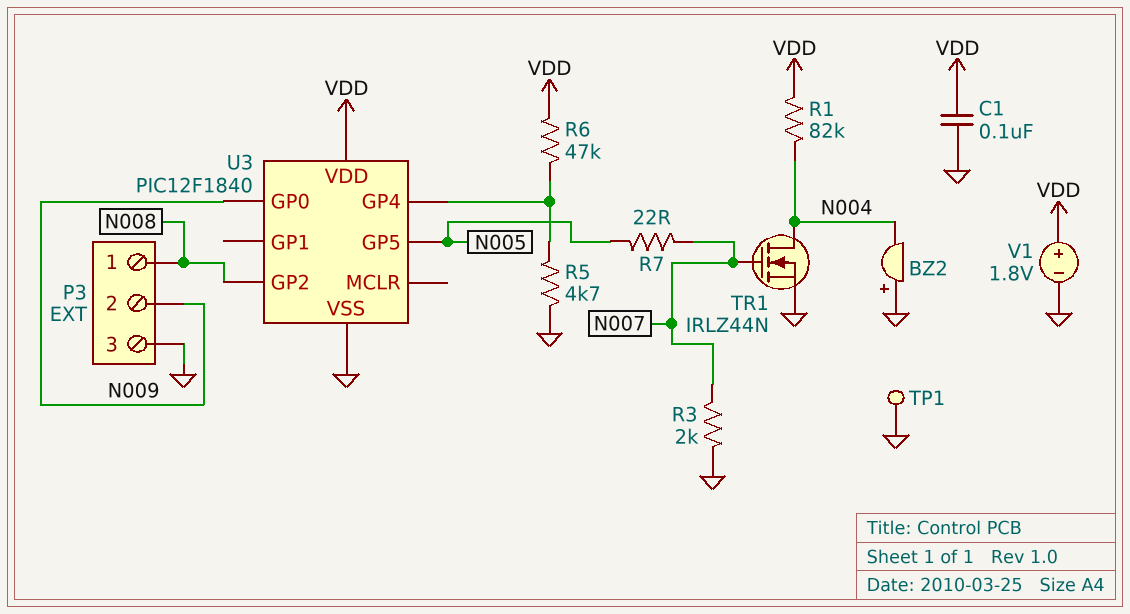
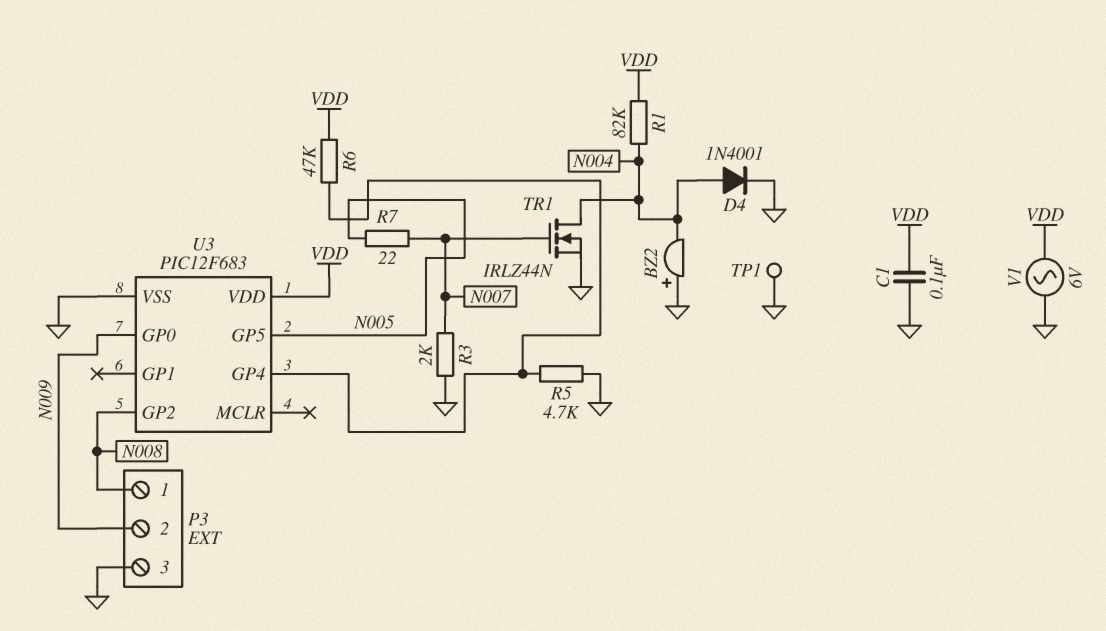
D4: none -> diode 1N4001 (A N004, K GND)
U3: PIC12F1840 -> PIC12F683
V1: 1.8V (plus VDD, minus GND) -> AC 6V (GND, VDD)

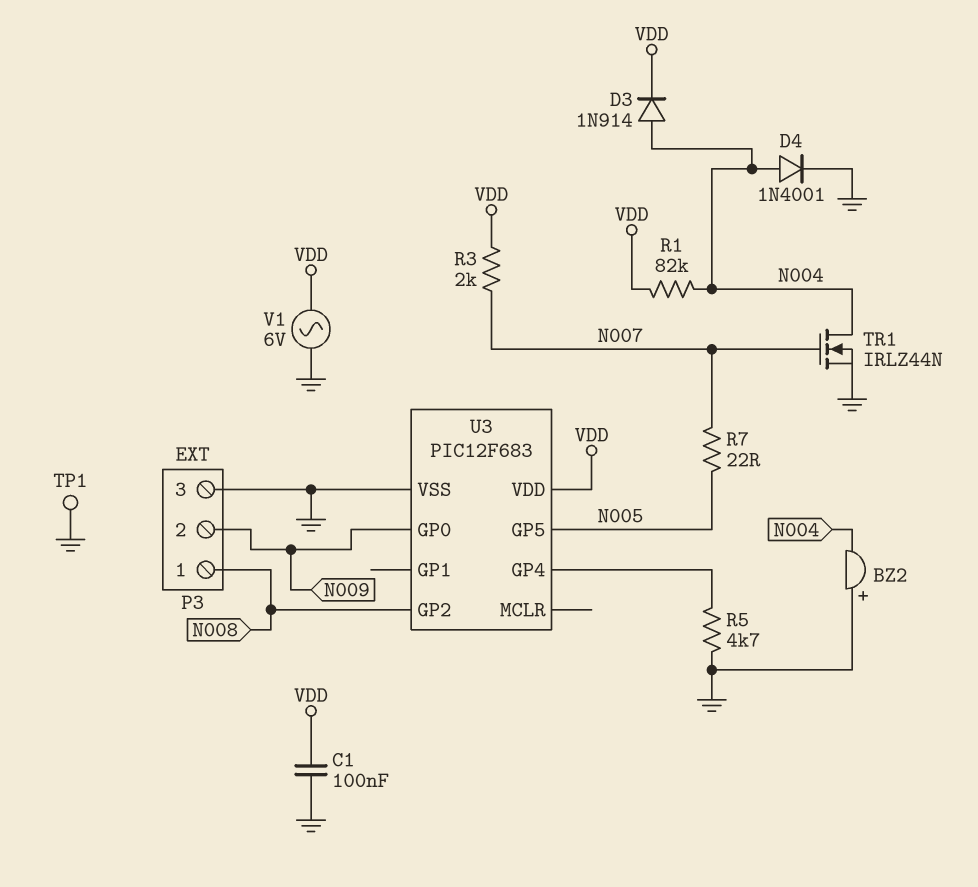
D3: none -> diode 1N914 (A N004, K VDD)
R3: 2k (GND, N007) -> 2k (N007, VDD)
R6: 47k (U3/GP4, VDD) -> none

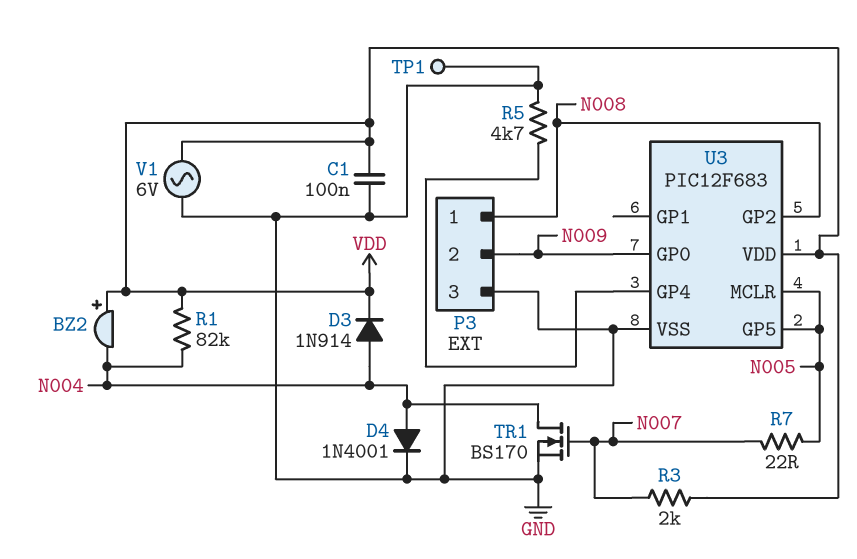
BZ2: buzzer (plus GND, minus N004) -> buzzer (plus VDD, minus N004)
TR1: NMOS IRLZ44N (G N007, D N004, S GND) -> NMOS BS170 (G N007, D N004, S GND)
U3 pin MCLR: none -> N005

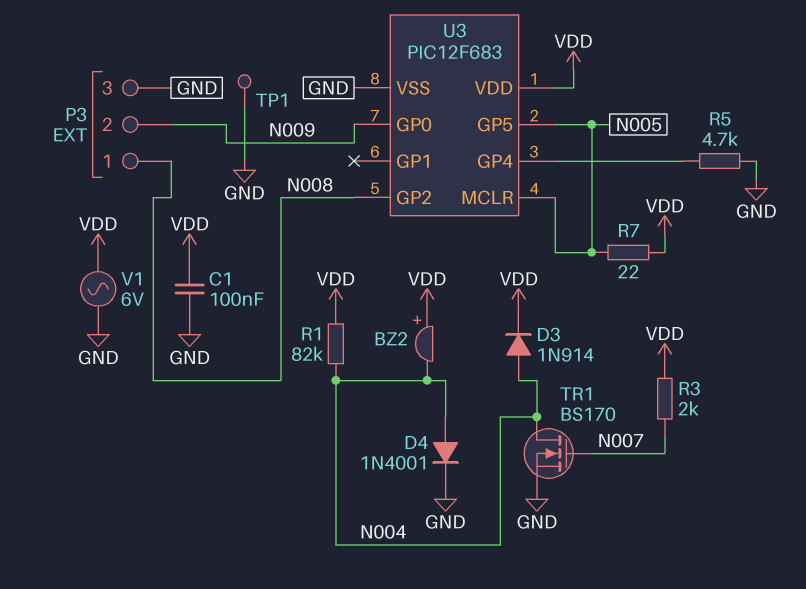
R7: 22 (N005, N007) -> 22 (N005, VDD)

